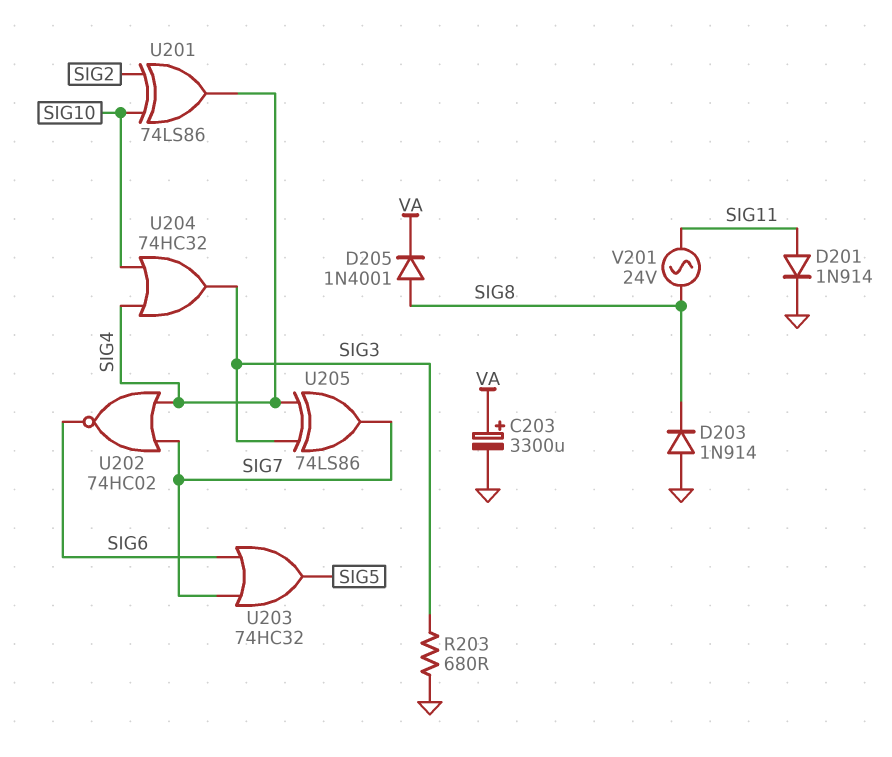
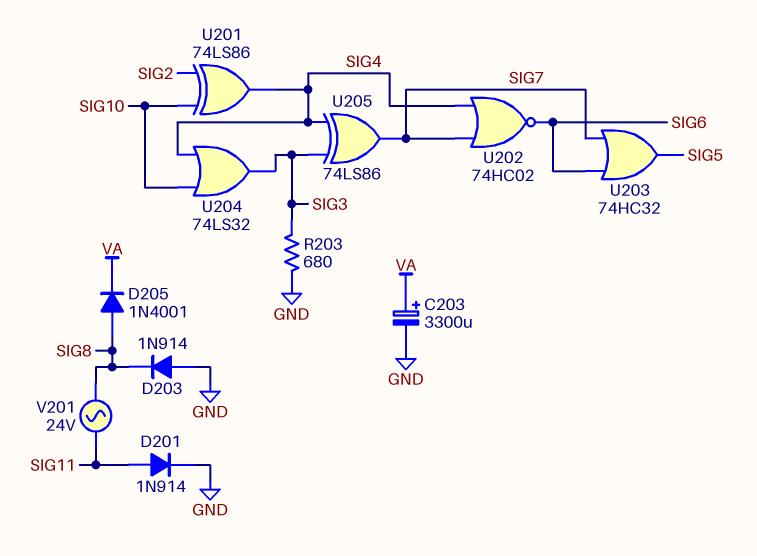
U204: OR 74HC32 (in SIG4, in SIG10, out SIG3) -> OR 74LS32 (in SIG4, in SIG10, out SIG3)

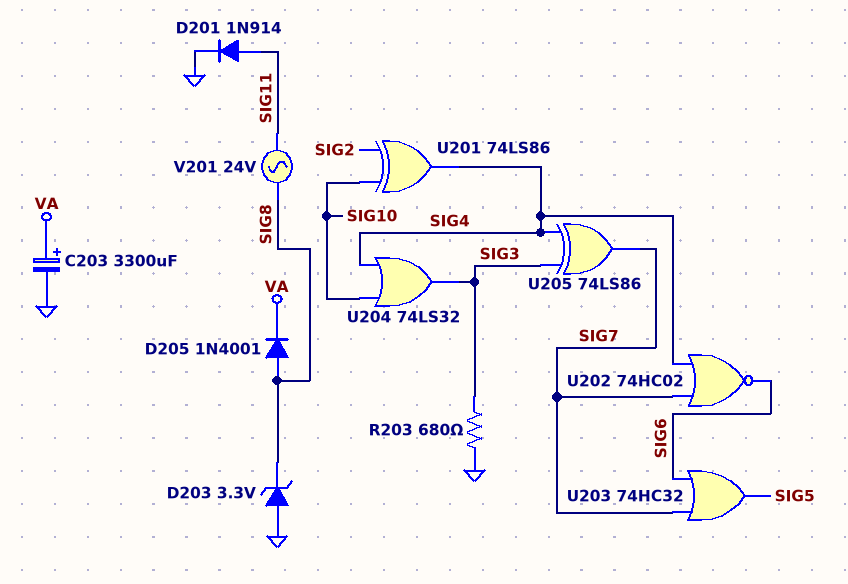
D203: diode 1N914 (A GND, K SIG8) -> zener 3.3V (A GND, K SIG8)

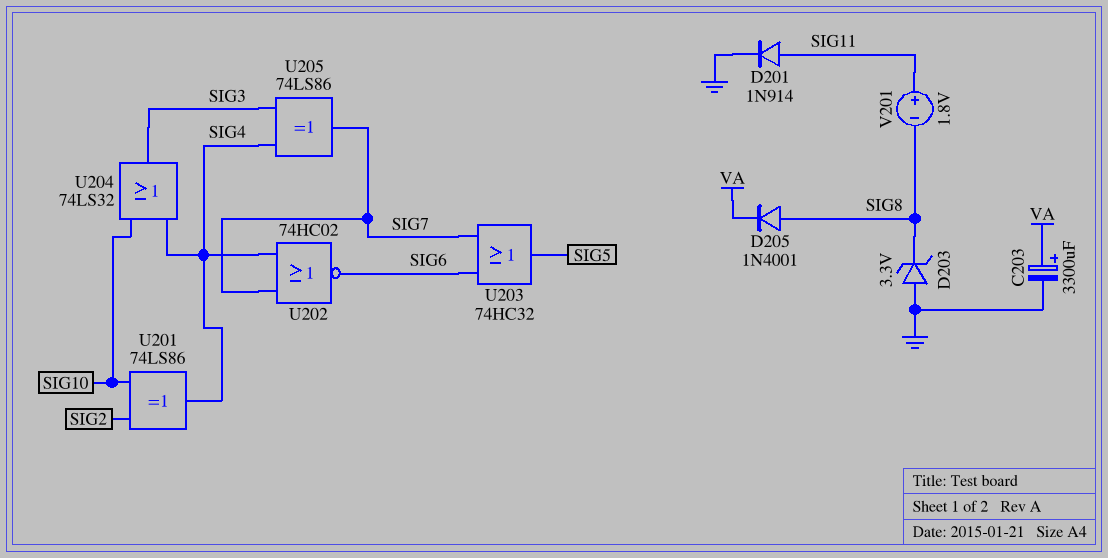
R203: 680 (GND, SIG3) -> none
V201: AC 24V (SIG8, SIG11) -> 1.8V (plus SIG11, minus SIG8)

